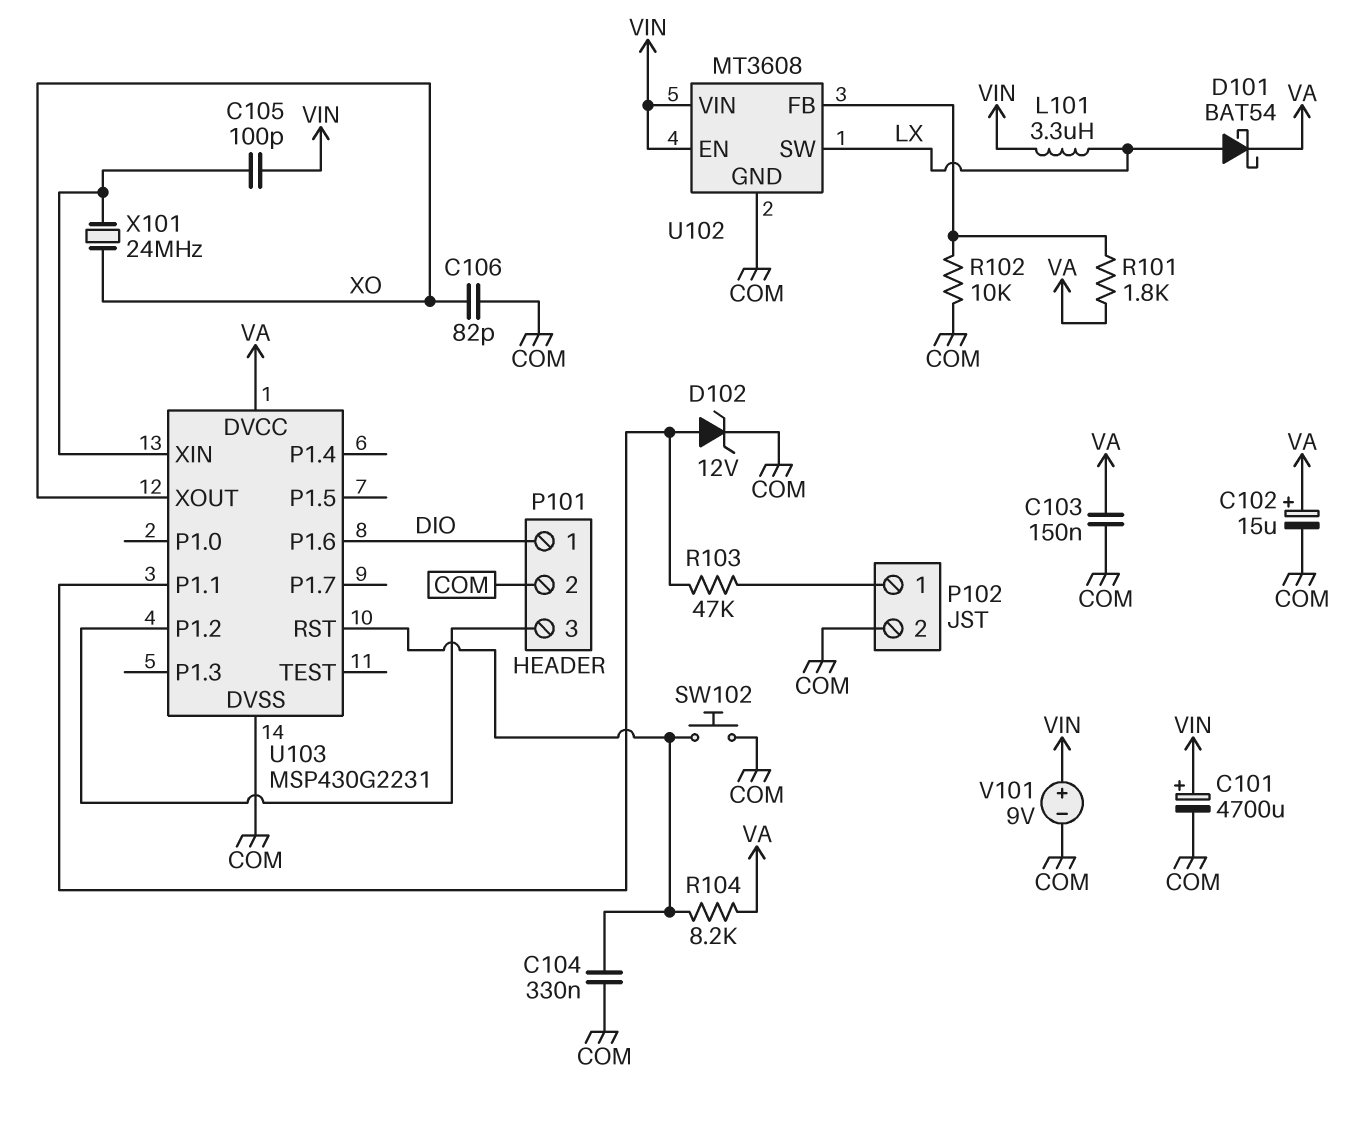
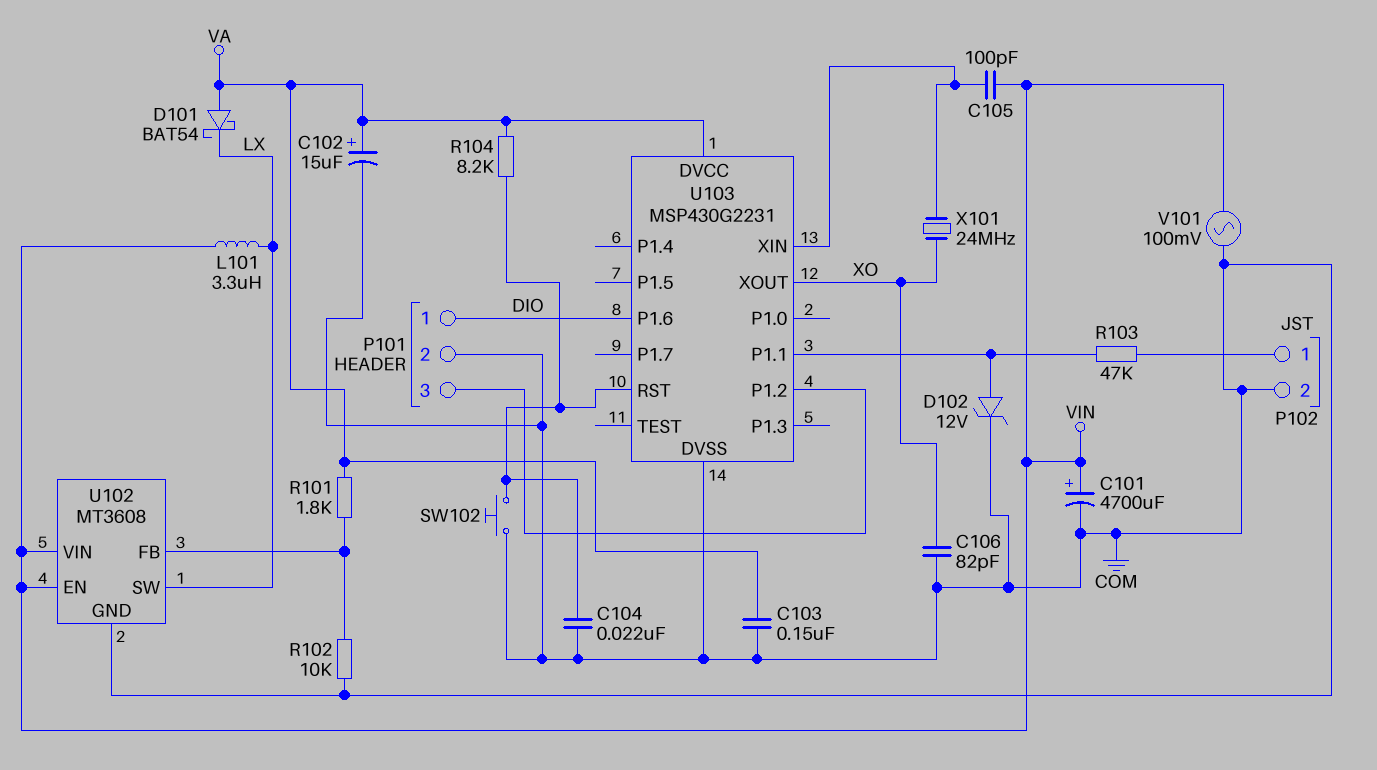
C104: 330nF (COM, U103/RST) -> 22nF (COM, U103/RST)
D101: schottky BAT54 (A LX, K VA) -> schottky BAT54 (A VA, K LX)
V101: 9V (plus VIN, minus COM) -> AC 100mV (COM, VIN)

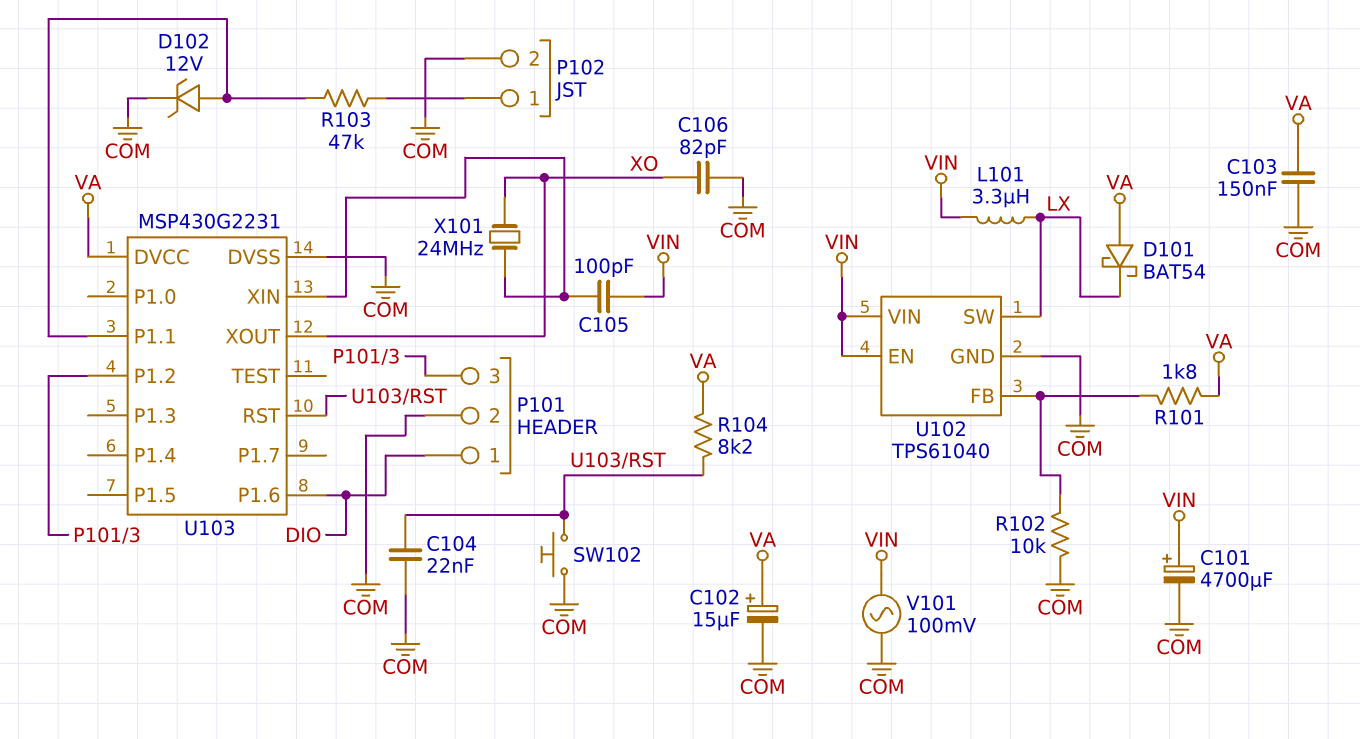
U102: MT3608 -> TPS61040

